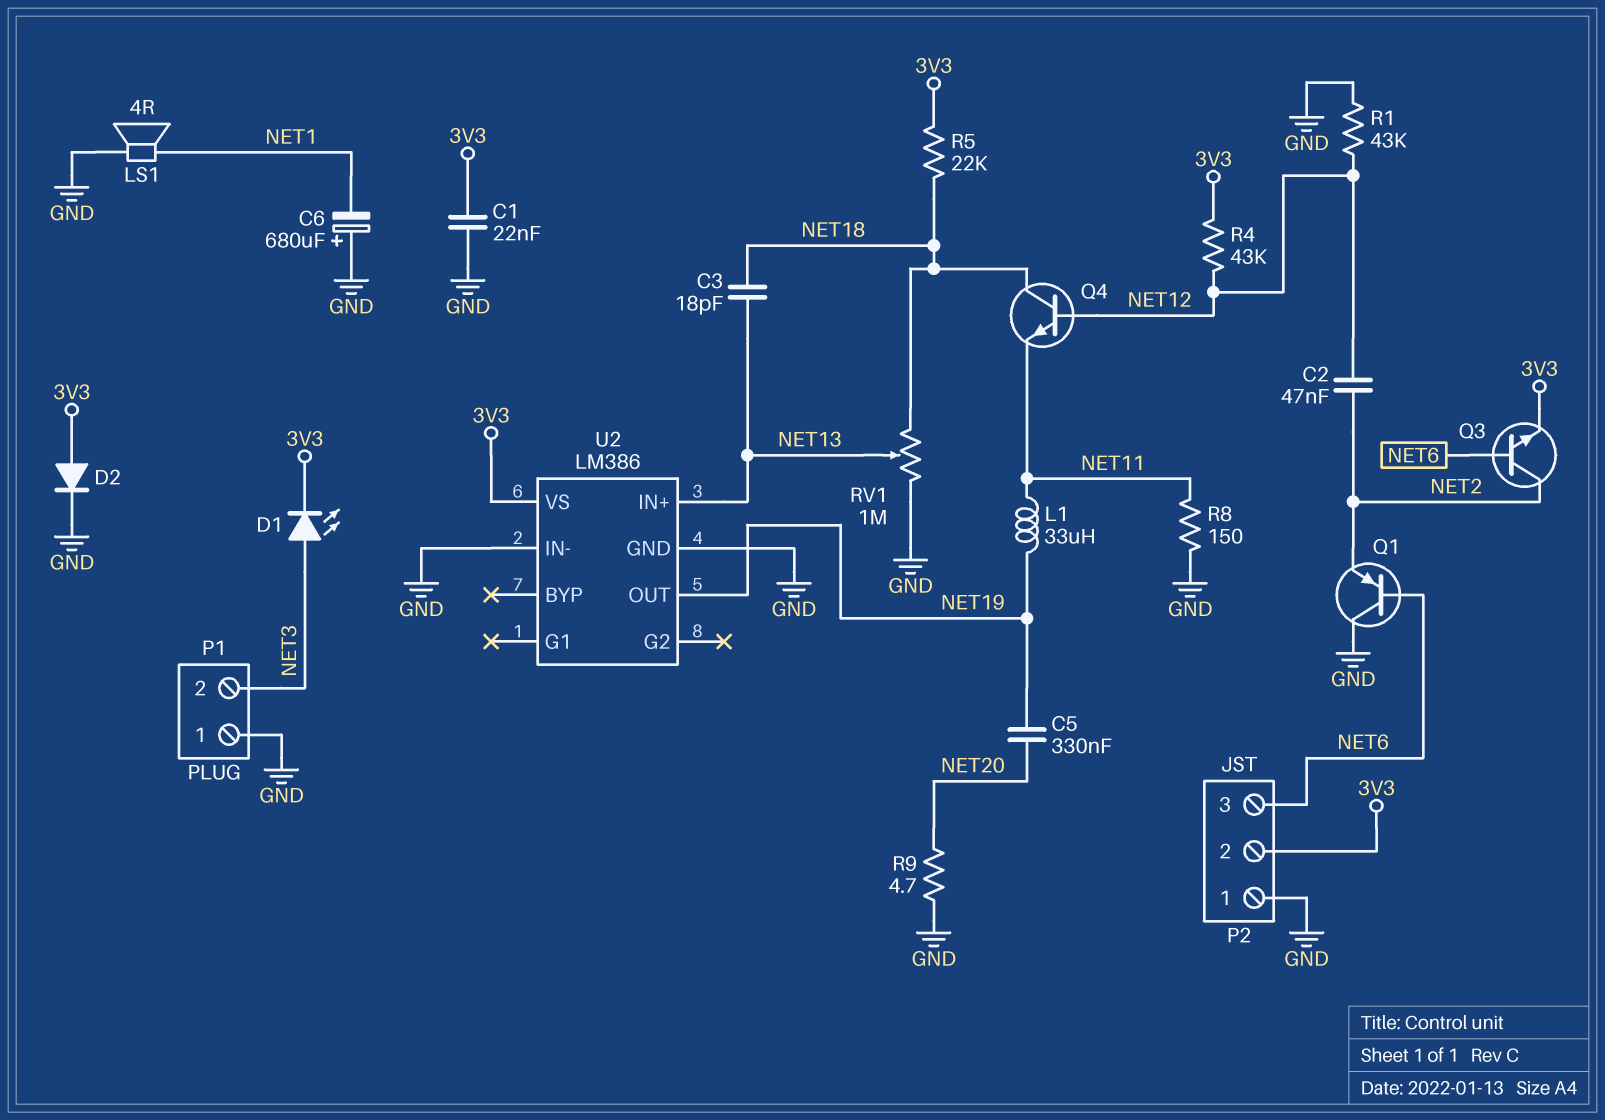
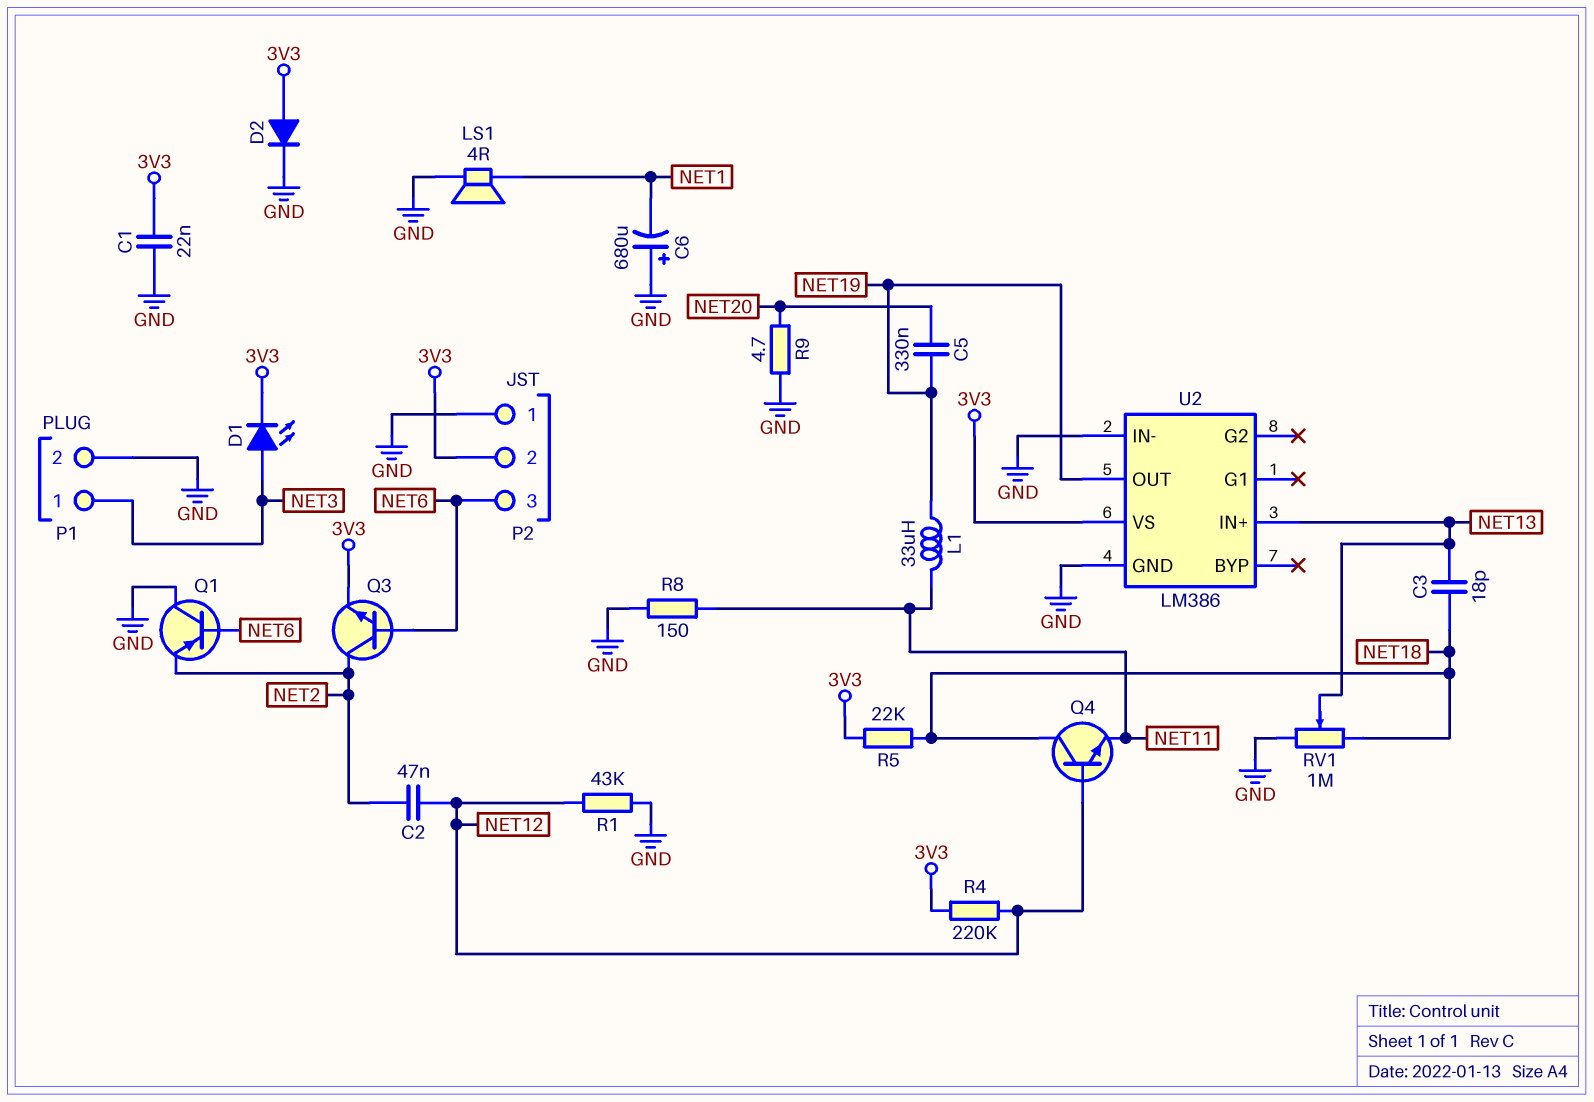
P1 pin 1: GND -> NET3
P1 pin 2: NET3 -> GND
R4: 43k (3V3, NET12) -> 220k (3V3, NET12)

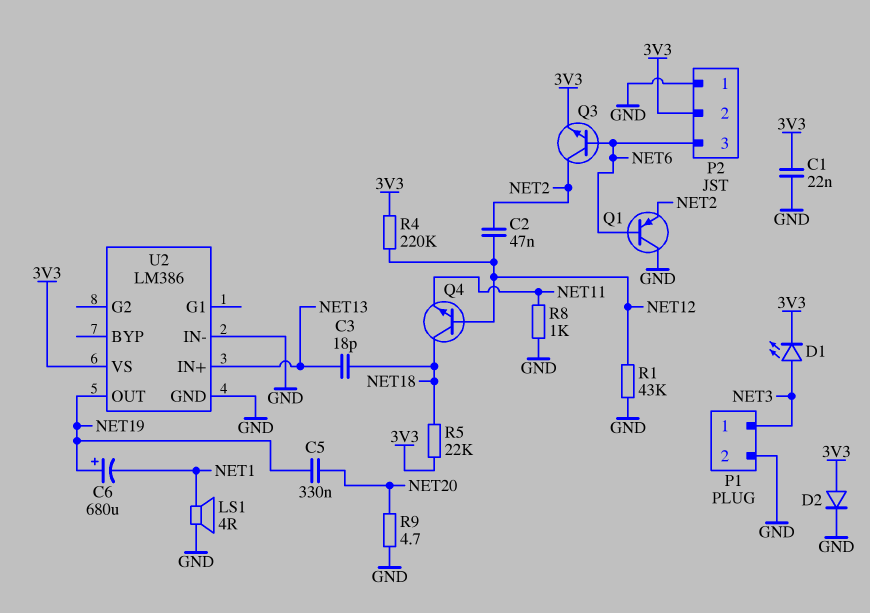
C6: 680uF (plus GND, minus NET1) -> 680uF (plus NET19, minus NET1)
L1: 33uH (NET11, NET19) -> none
R8: 150 (GND, NET11) -> 1k (GND, NET11)
RV1: 1M (GND, NET18, wiper NET13) -> none

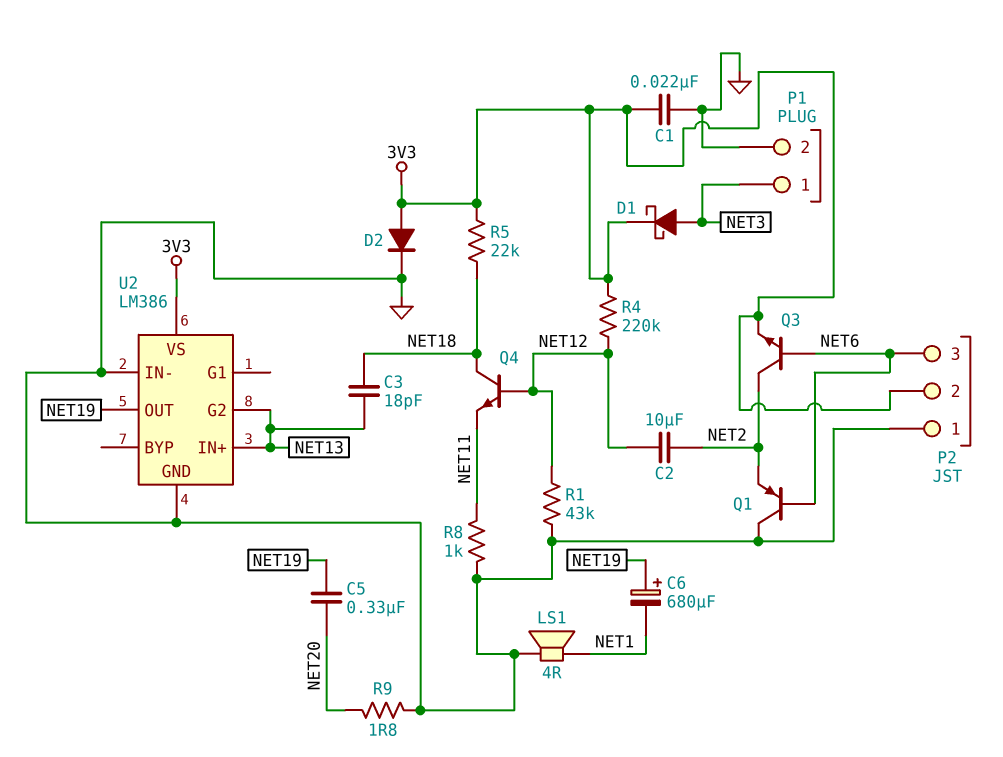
C2: 47nF (NET2, NET12) -> 10uF (NET2, NET12)
D1: LED (A NET3, K 3V3) -> schottky (A NET3, K 3V3)
R9: 4.7 (GND, NET20) -> 1.8 (GND, NET20)
U2 pin G2: none -> NET13

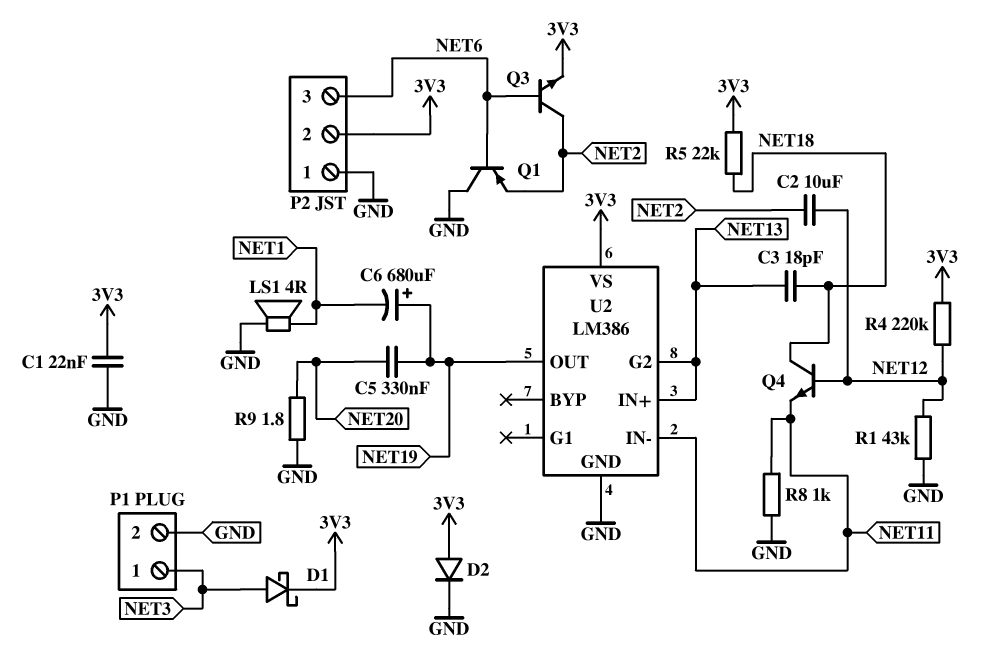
U2 pin IN-: GND -> NET11

